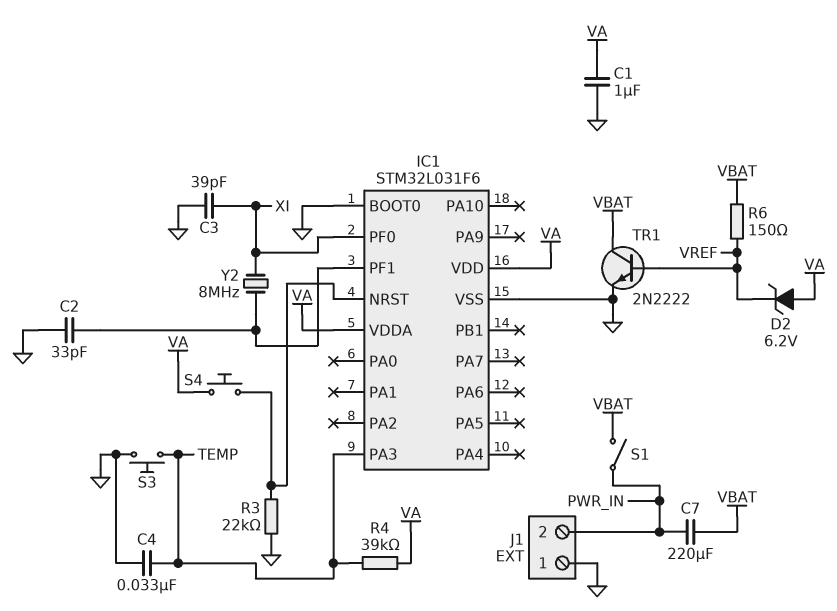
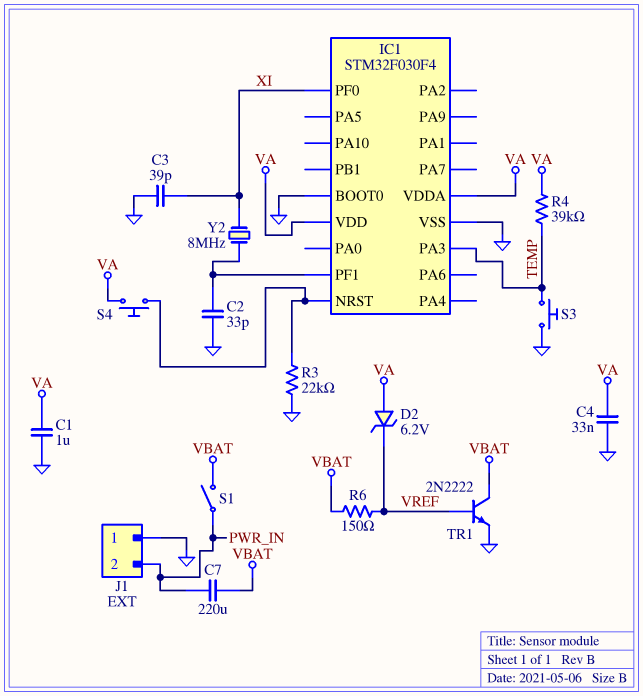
C4: 33nF (GND, TEMP) -> 33nF (GND, VA)
IC1: STM32L031F6 -> STM32F030F4

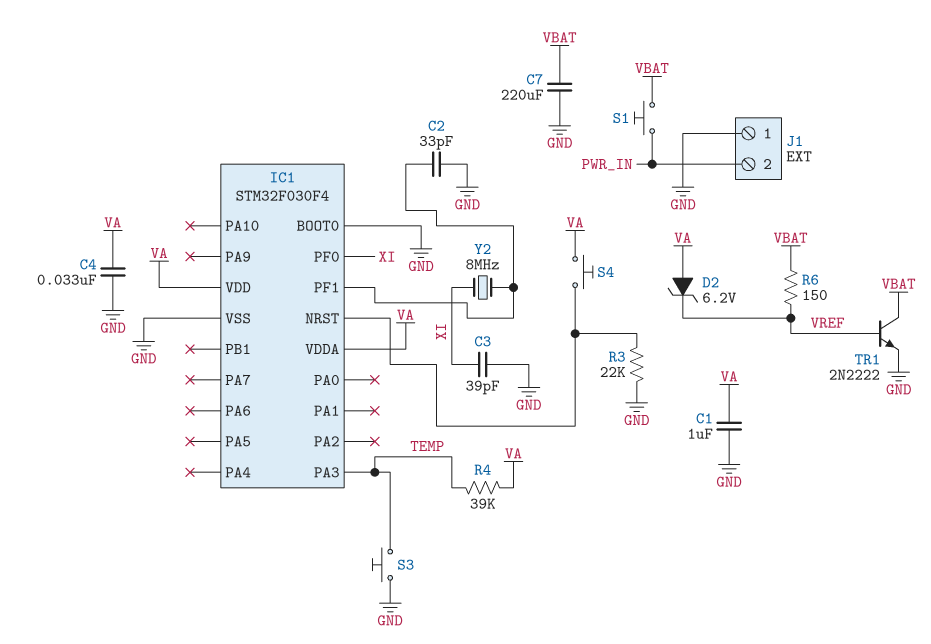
C7: 220uF (PWR_IN, VBAT) -> 220uF (GND, VBAT)
S1: switch (PWR_IN, VBAT) -> button (PWR_IN, VBAT)

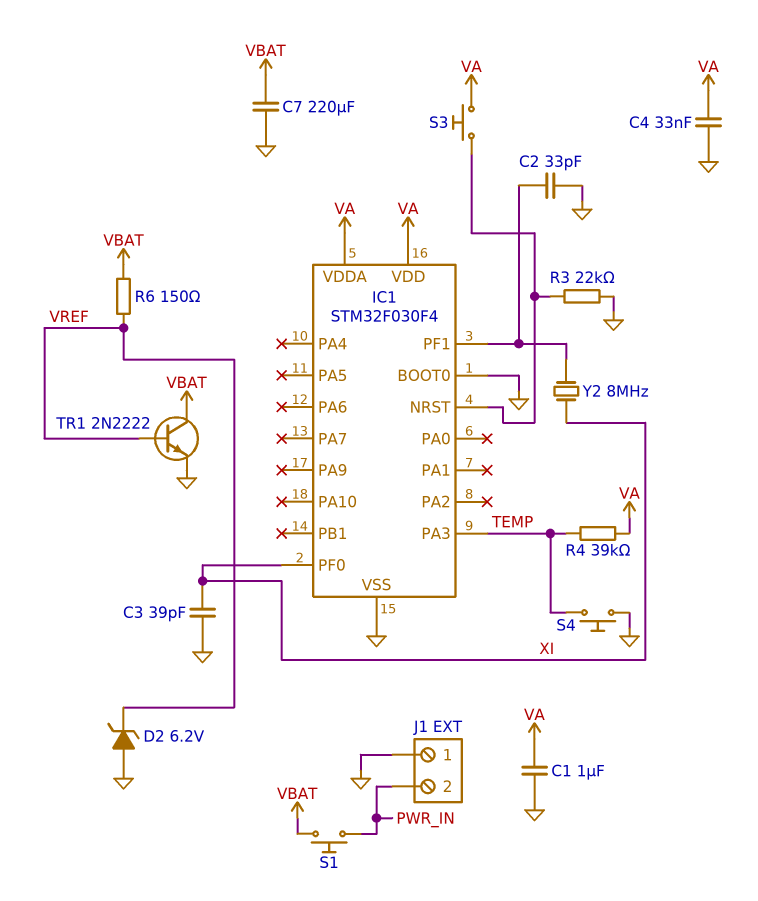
D2: zener 6.2V (A VA, K VREF) -> zener 6.2V (A GND, K VREF)
S3: button (GND, TEMP) -> button (IC1/NRST, VA)
S4: button (IC1/NRST, VA) -> button (GND, TEMP)

